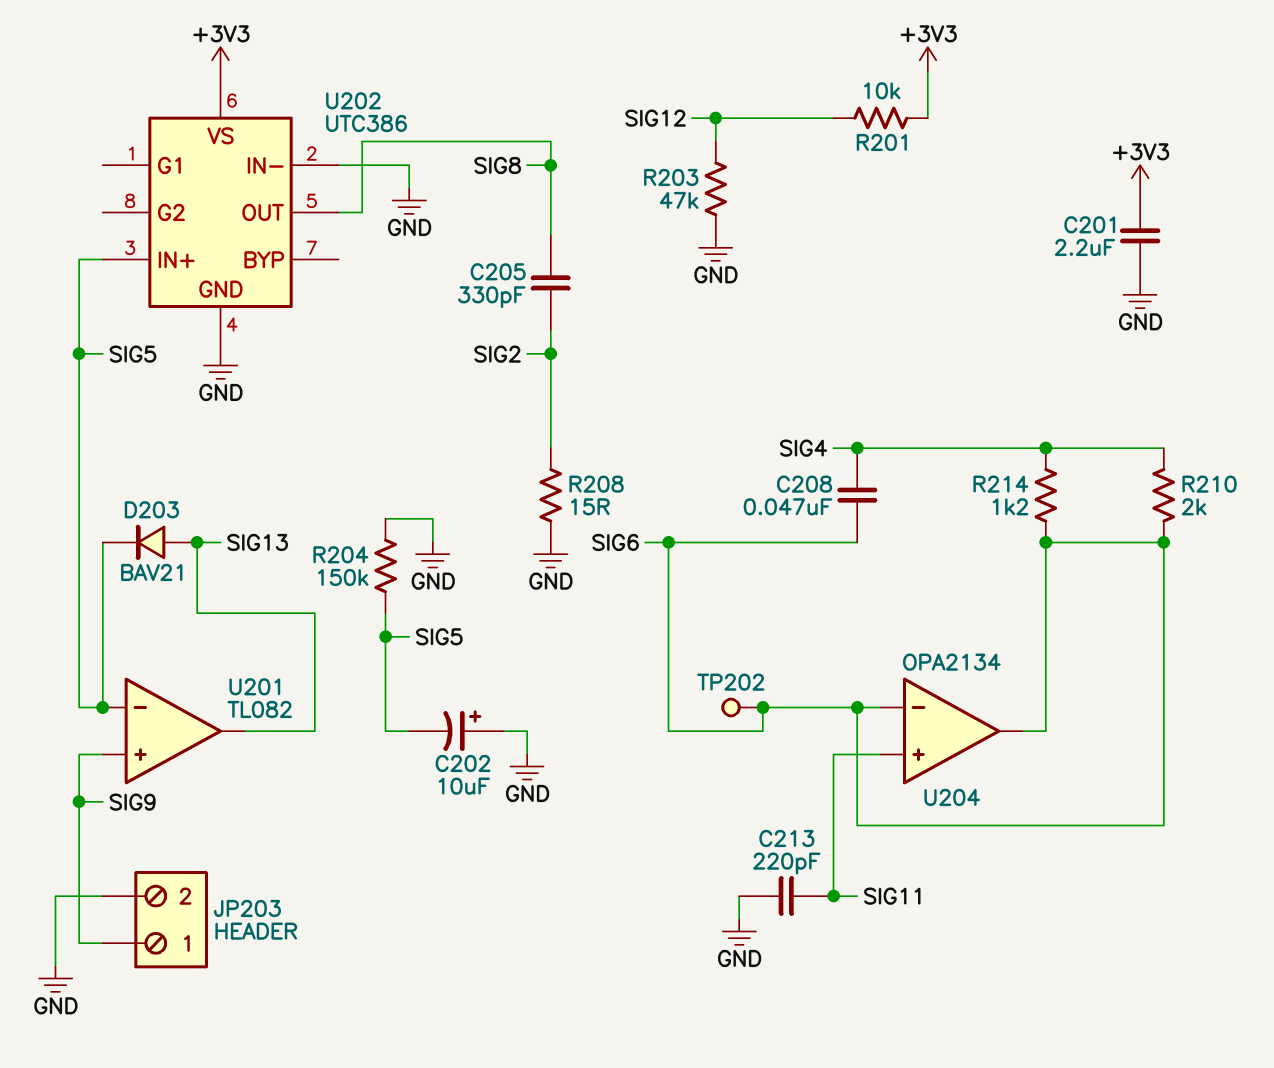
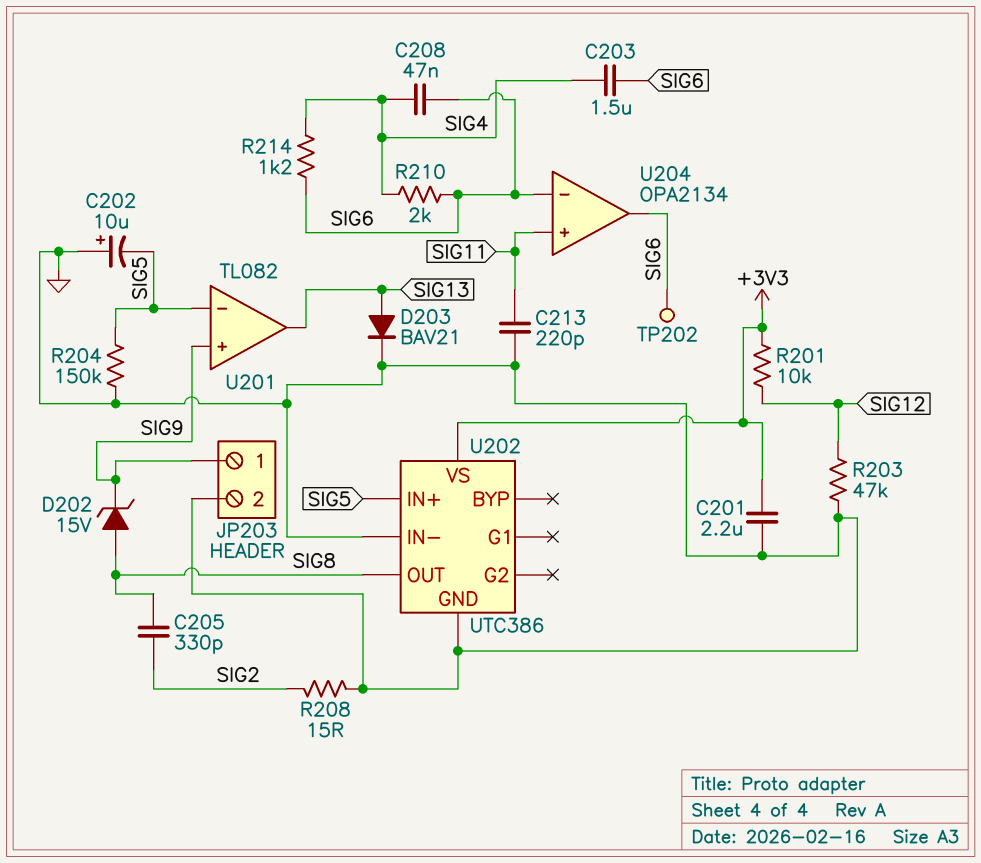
C203: none -> 1.5uF (SIG4, SIG6)
D202: none -> zener 15V (A SIG8, K SIG9)
D203: diode BAV21 (A SIG13, K SIG5) -> diode BAV21 (A SIG13, K GND)

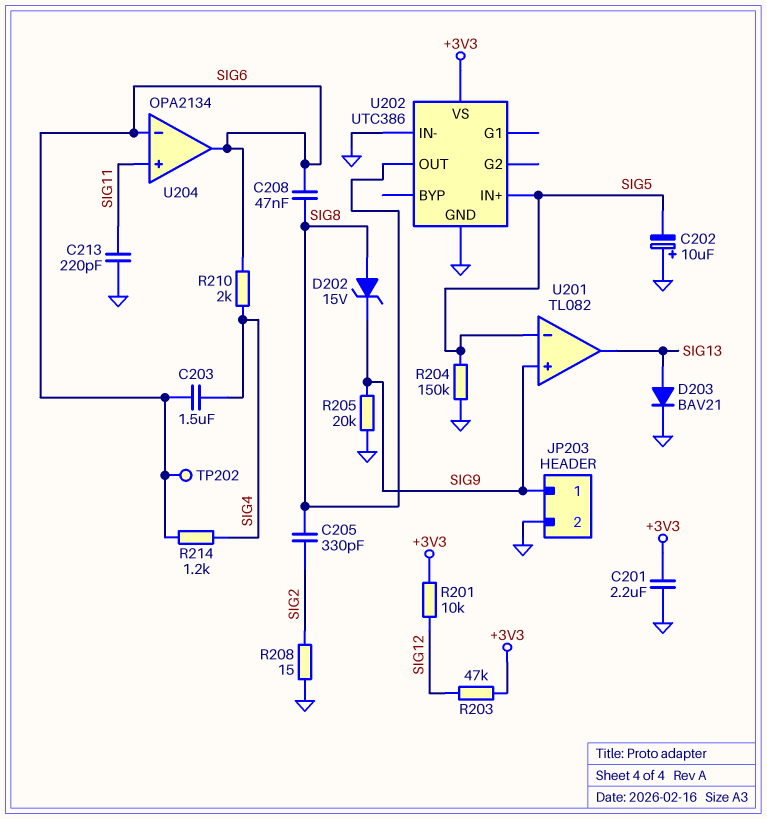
C208: 47nF (SIG4, SIG6) -> 47nF (SIG6, SIG8)
R203: 47k (GND, SIG12) -> 47k (+3V3, SIG12)
R205: none -> 20k (GND, SIG9)

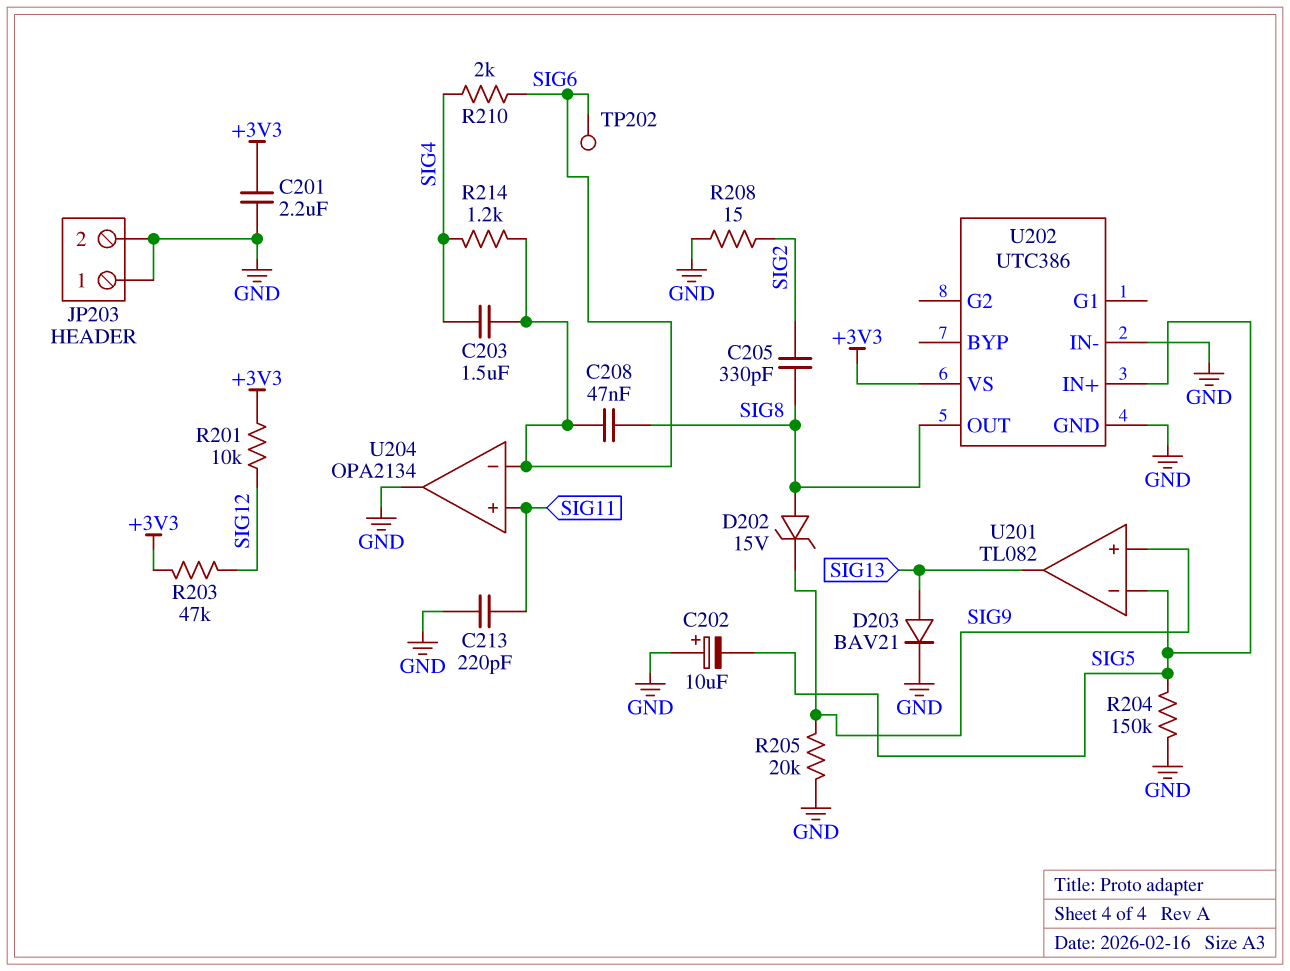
JP203 pin 1: SIG9 -> GND
U204 pin out: SIG6 -> GND

